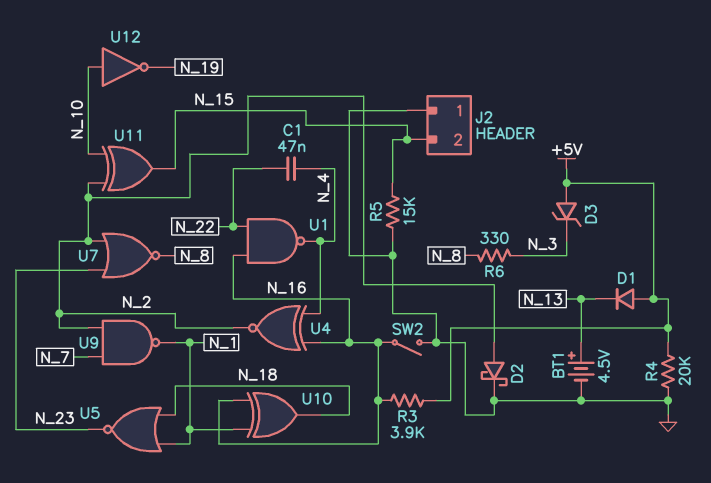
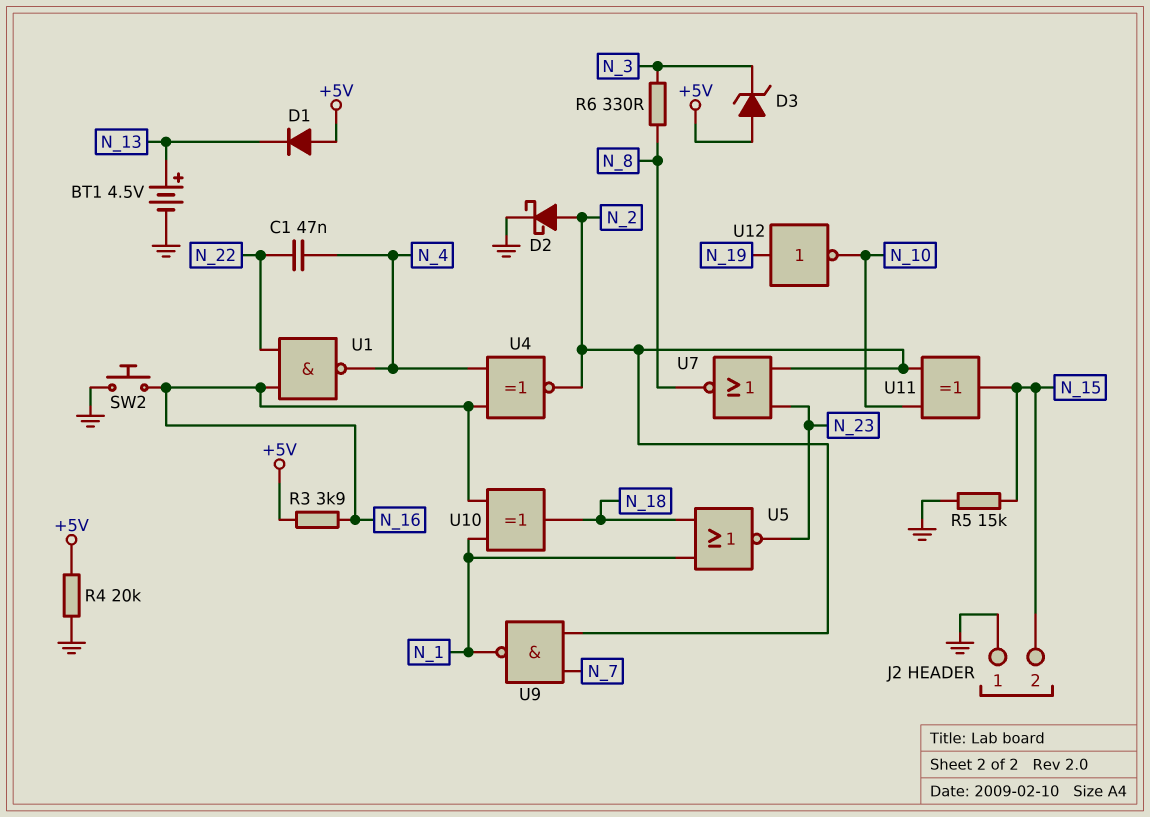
SW2: switch (GND, N_16) -> button (GND, N_16)
U12: NOT (in N_10, out N_19) -> NOT (in N_19, out N_10)

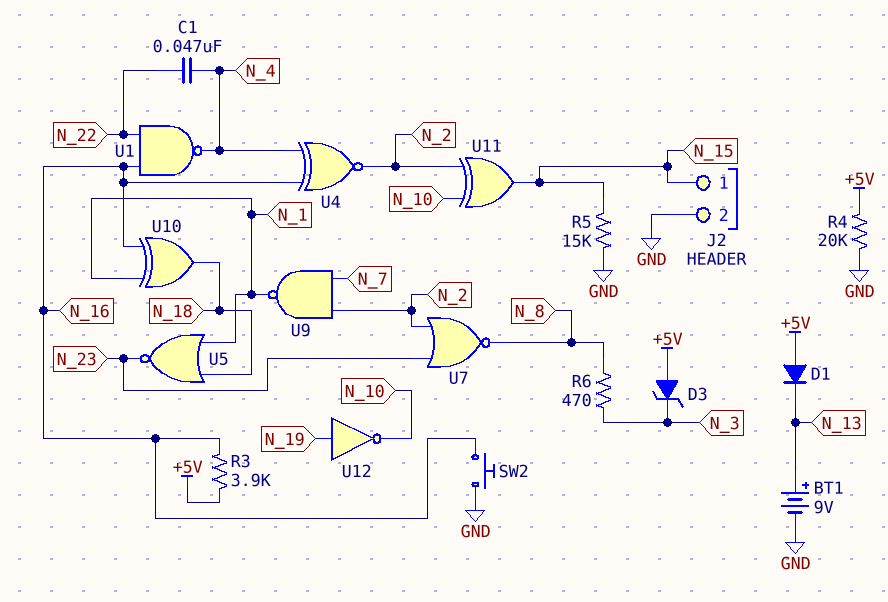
BT1: 4.5V (plus N_13, minus GND) -> 9V (plus N_13, minus GND)
D2: schottky (A N_2, K GND) -> none
J2 pin 1: GND -> N_15
J2 pin 2: N_15 -> GND
R6: 330 (N_3, N_8) -> 470 (N_3, N_8)

